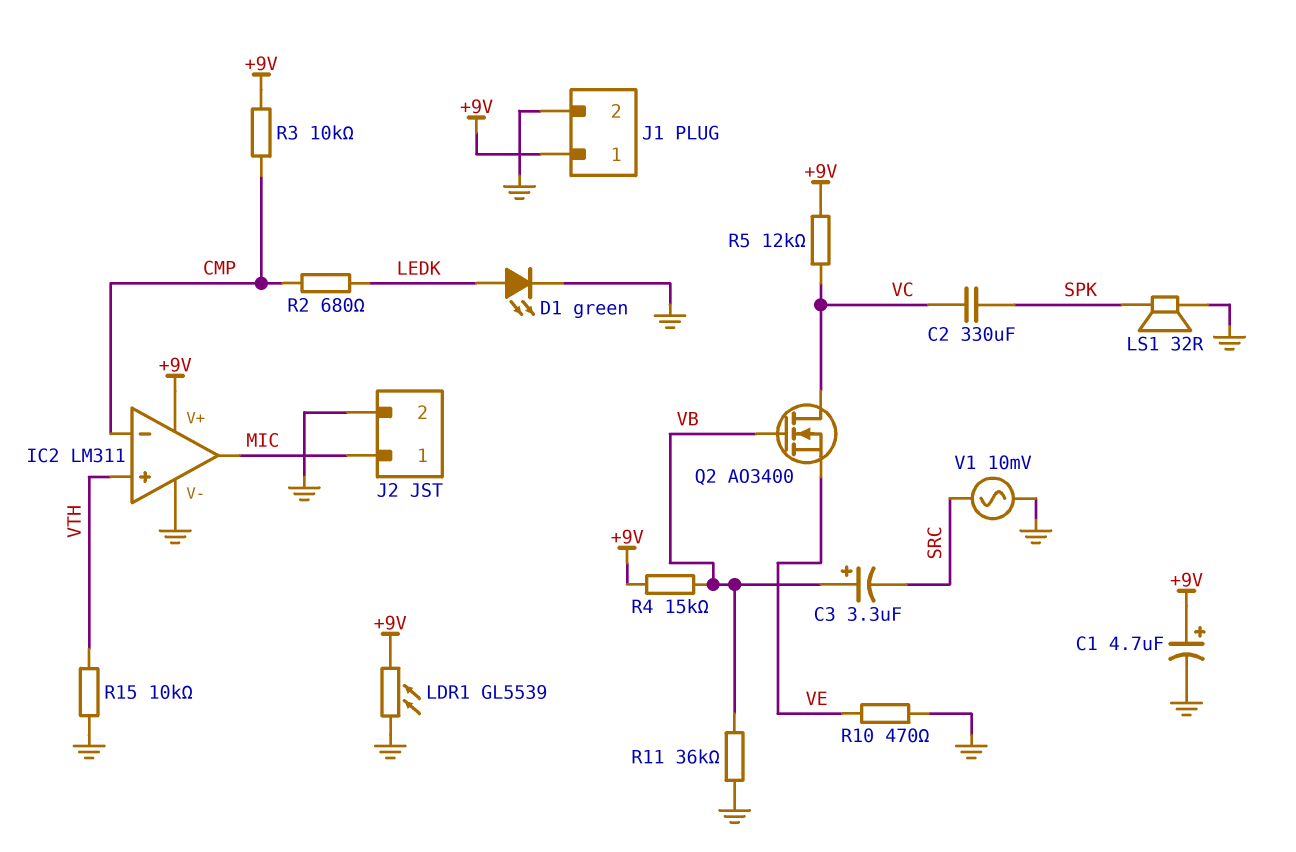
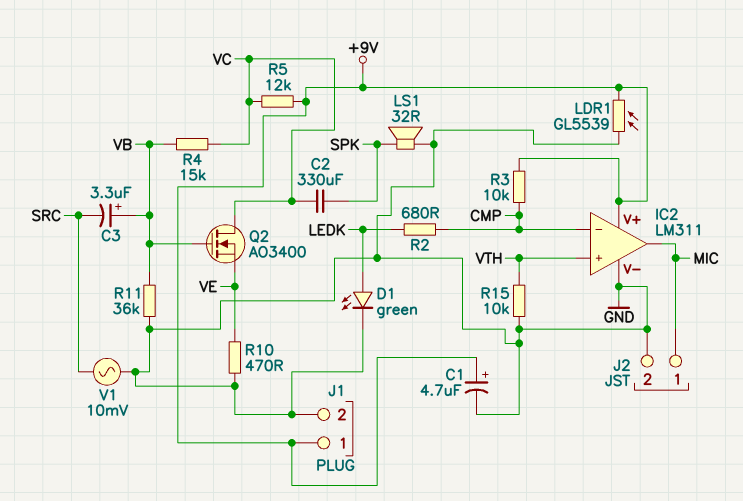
R4: 15k (+9V, VB) -> 15k (VB, VC)

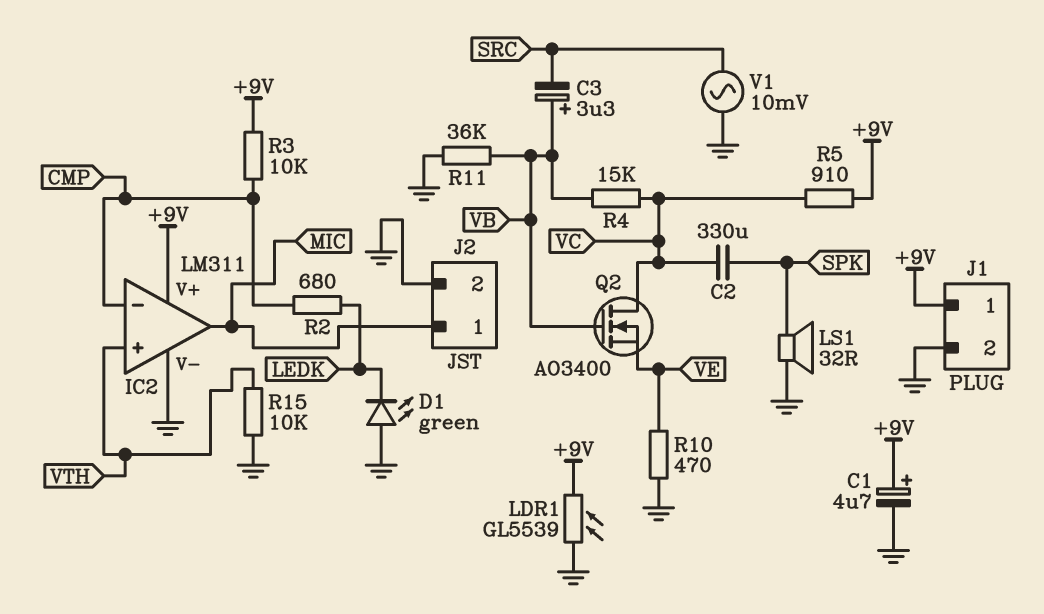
D1: LED green (A LEDK, K GND) -> LED green (A GND, K LEDK)
R5: 12k (+9V, VC) -> 910 (+9V, VC)

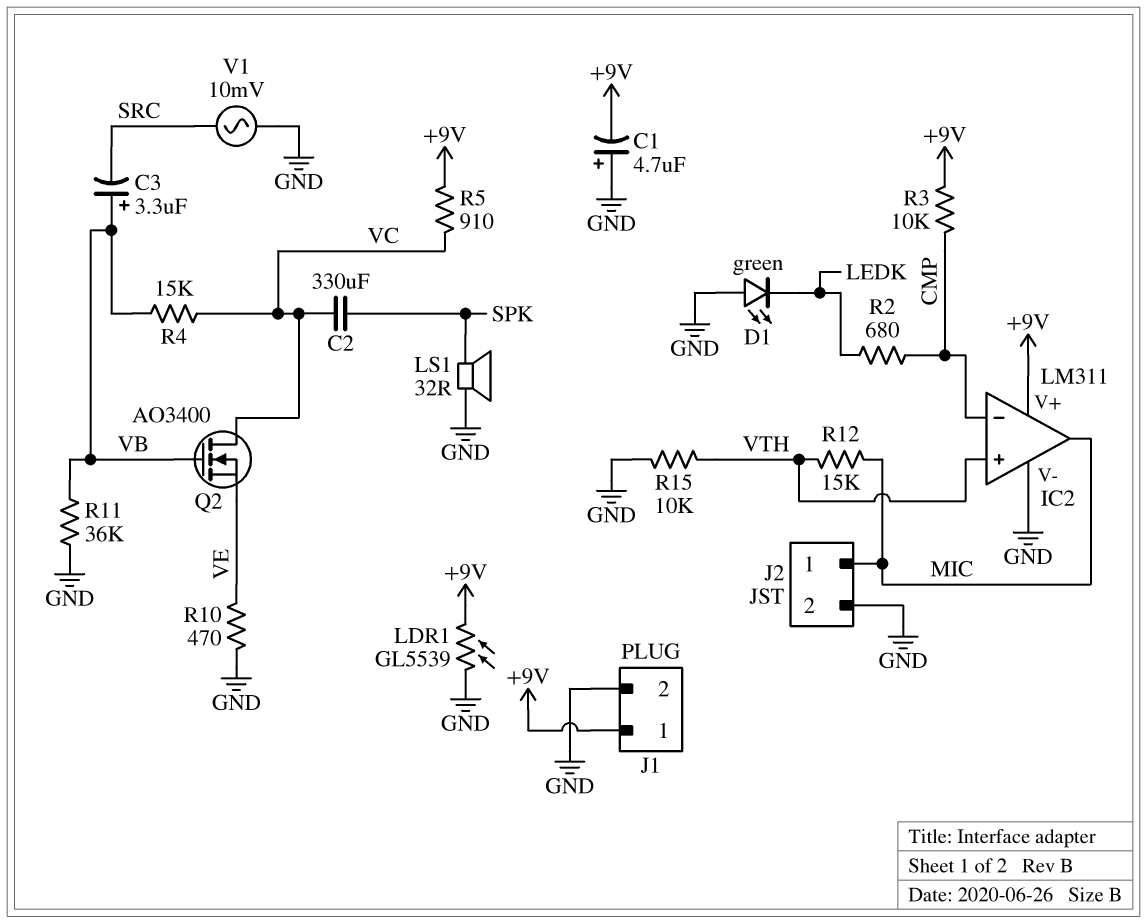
C1: 4.7uF (plus +9V, minus GND) -> 4.7uF (plus GND, minus +9V)
R12: none -> 15k (MIC, VTH)

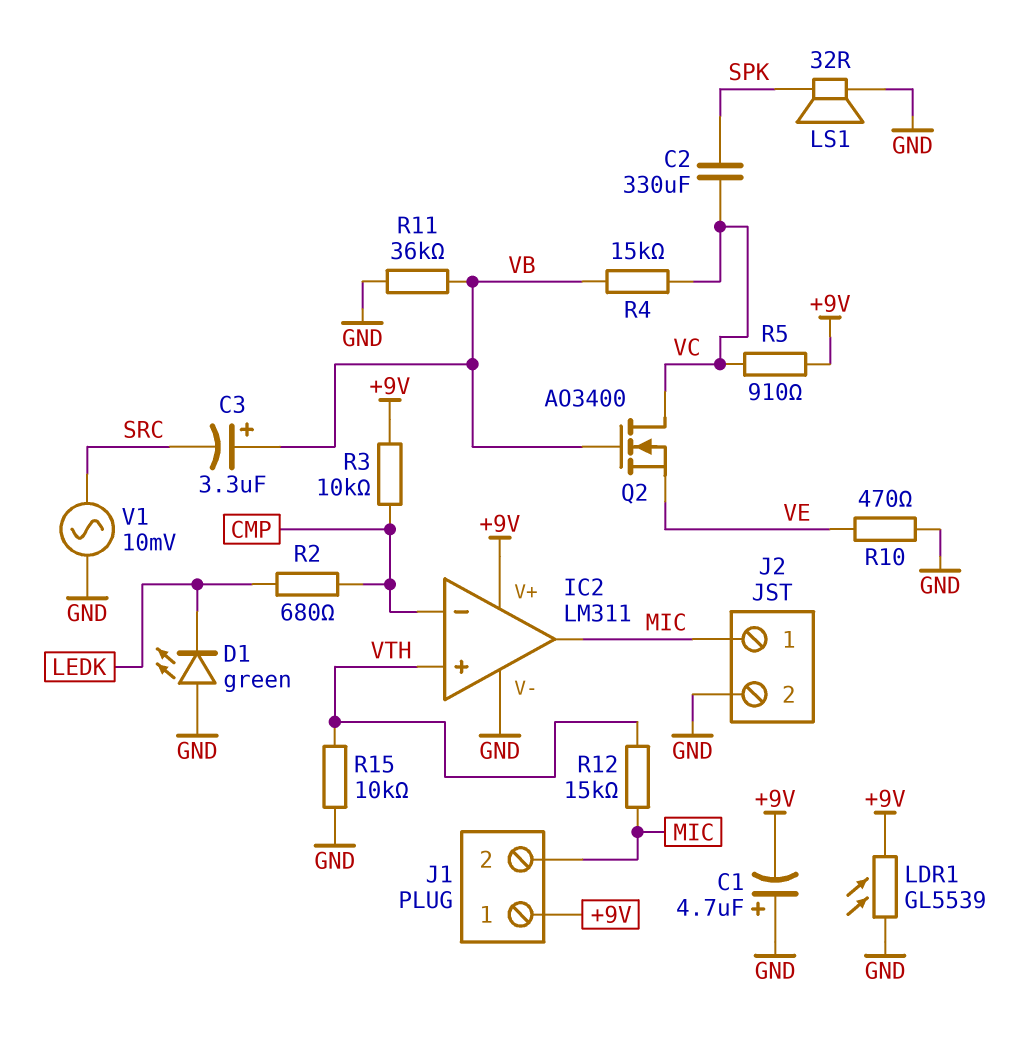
J1 pin 2: GND -> MIC

